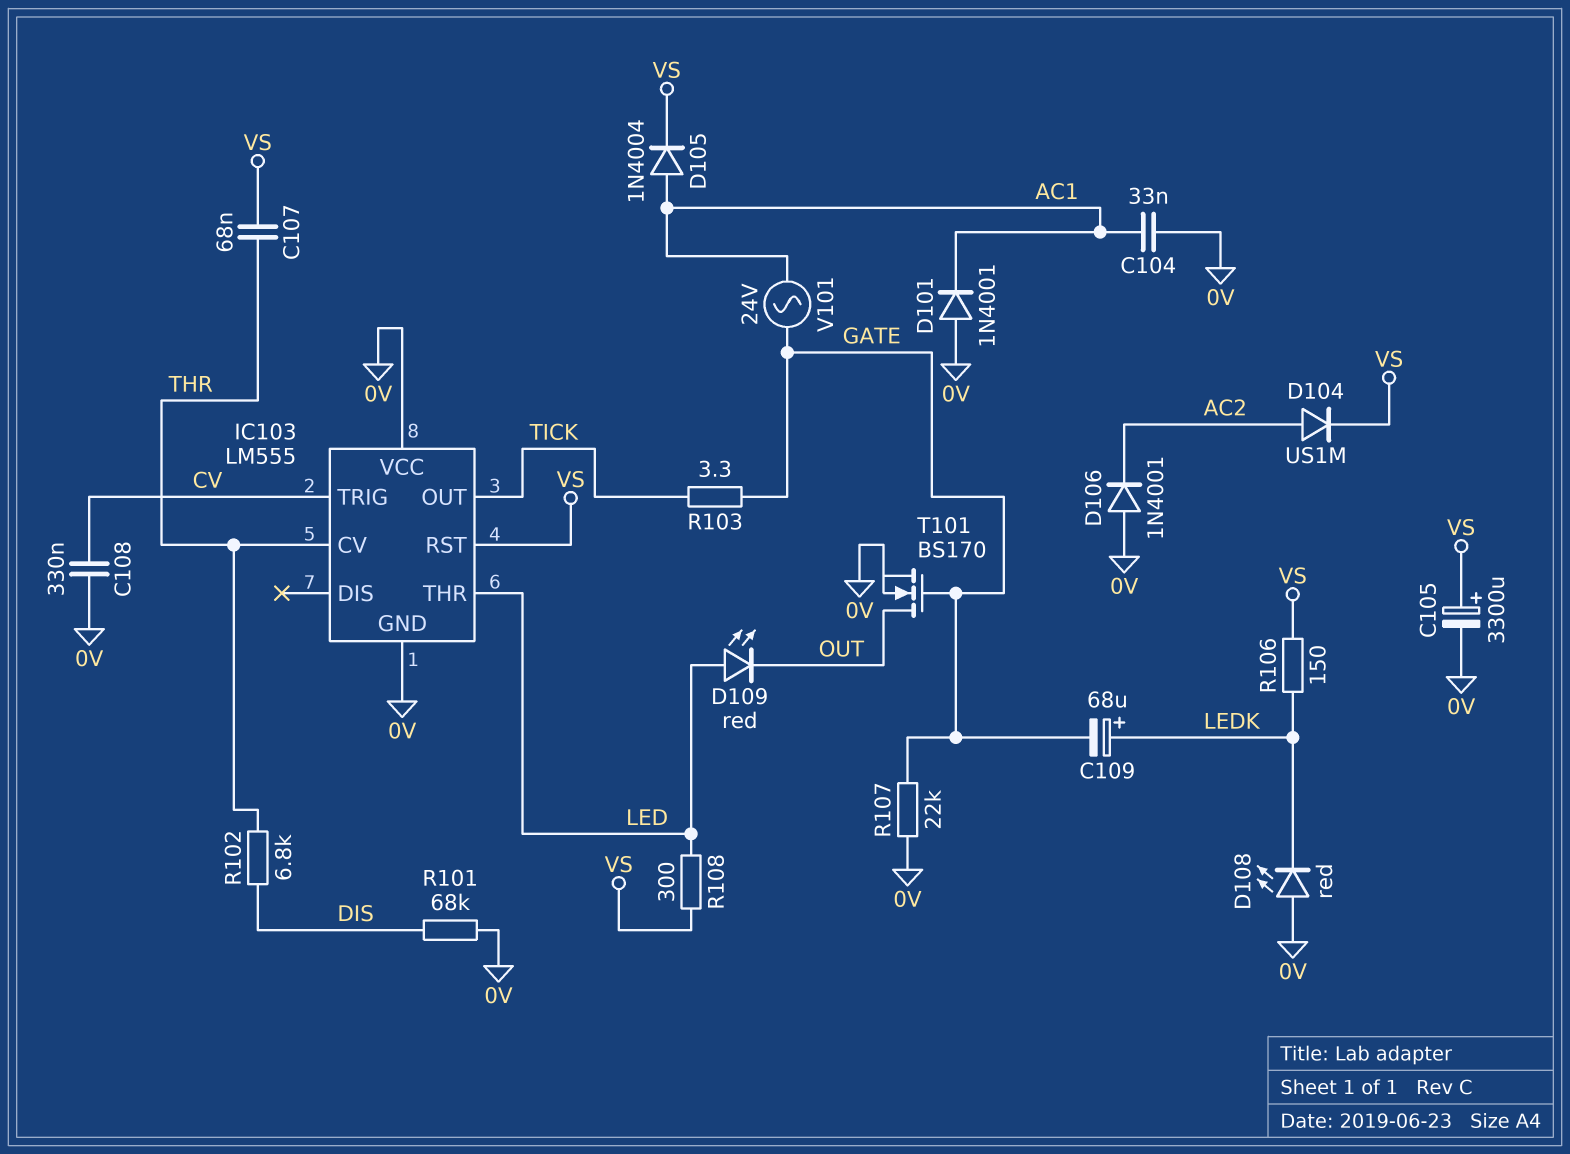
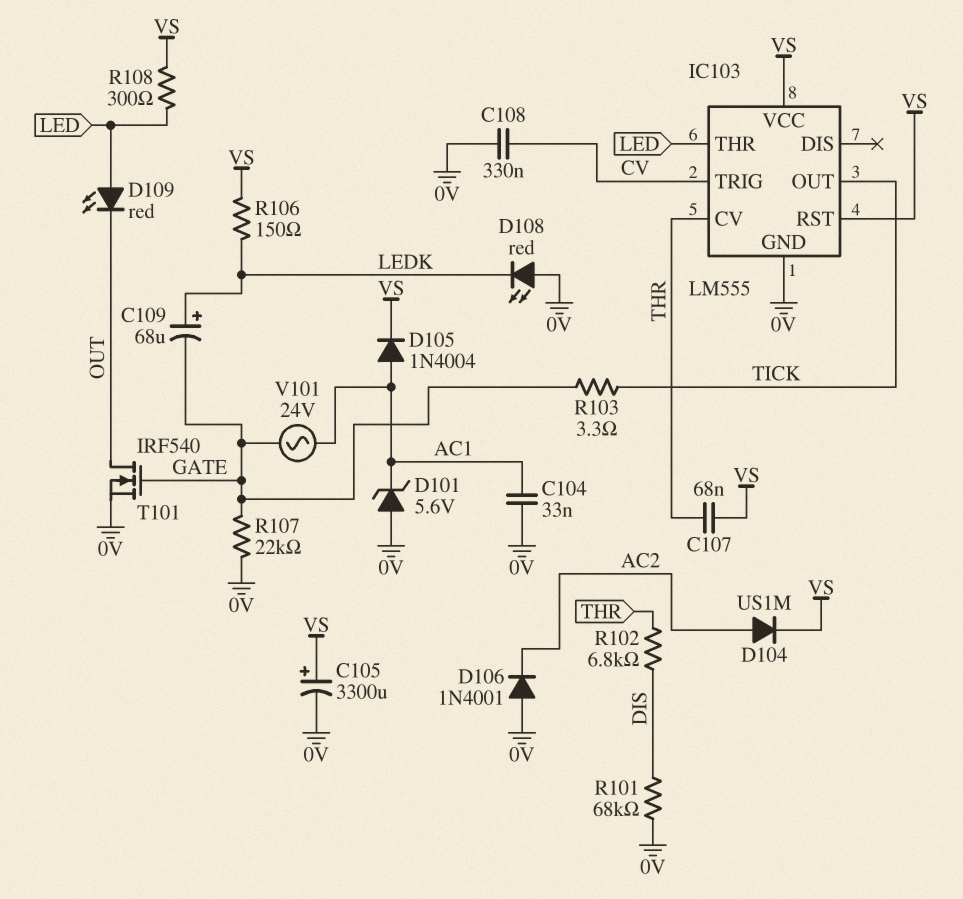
D101: diode 1N4001 (A 0V, K AC1) -> zener 5.6V (A 0V, K AC1)
IC103 pin VCC: 0V -> VS
T101: NMOS BS170 (G GATE, D OUT, S 0V) -> NMOS IRF540 (G GATE, D OUT, S 0V)

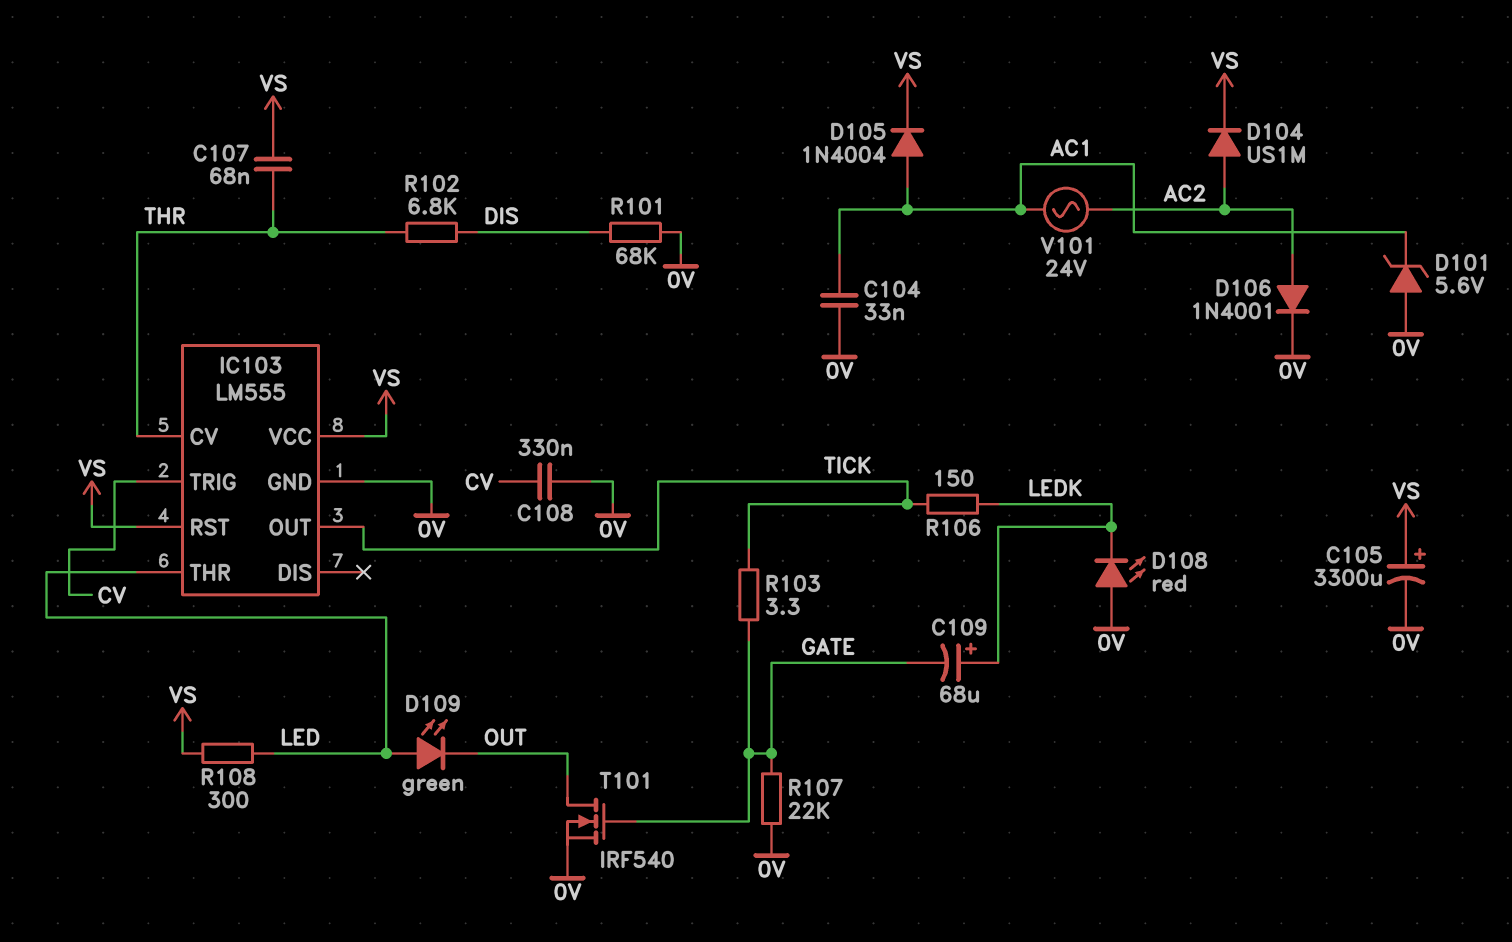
D106: diode 1N4001 (A 0V, K AC2) -> diode 1N4001 (A AC2, K 0V)
D109: LED red (A LED, K OUT) -> LED green (A LED, K OUT)
R106: 150 (LEDK, VS) -> 150 (LEDK, TICK)
V101: AC 24V (AC1, GATE) -> AC 24V (AC1, AC2)

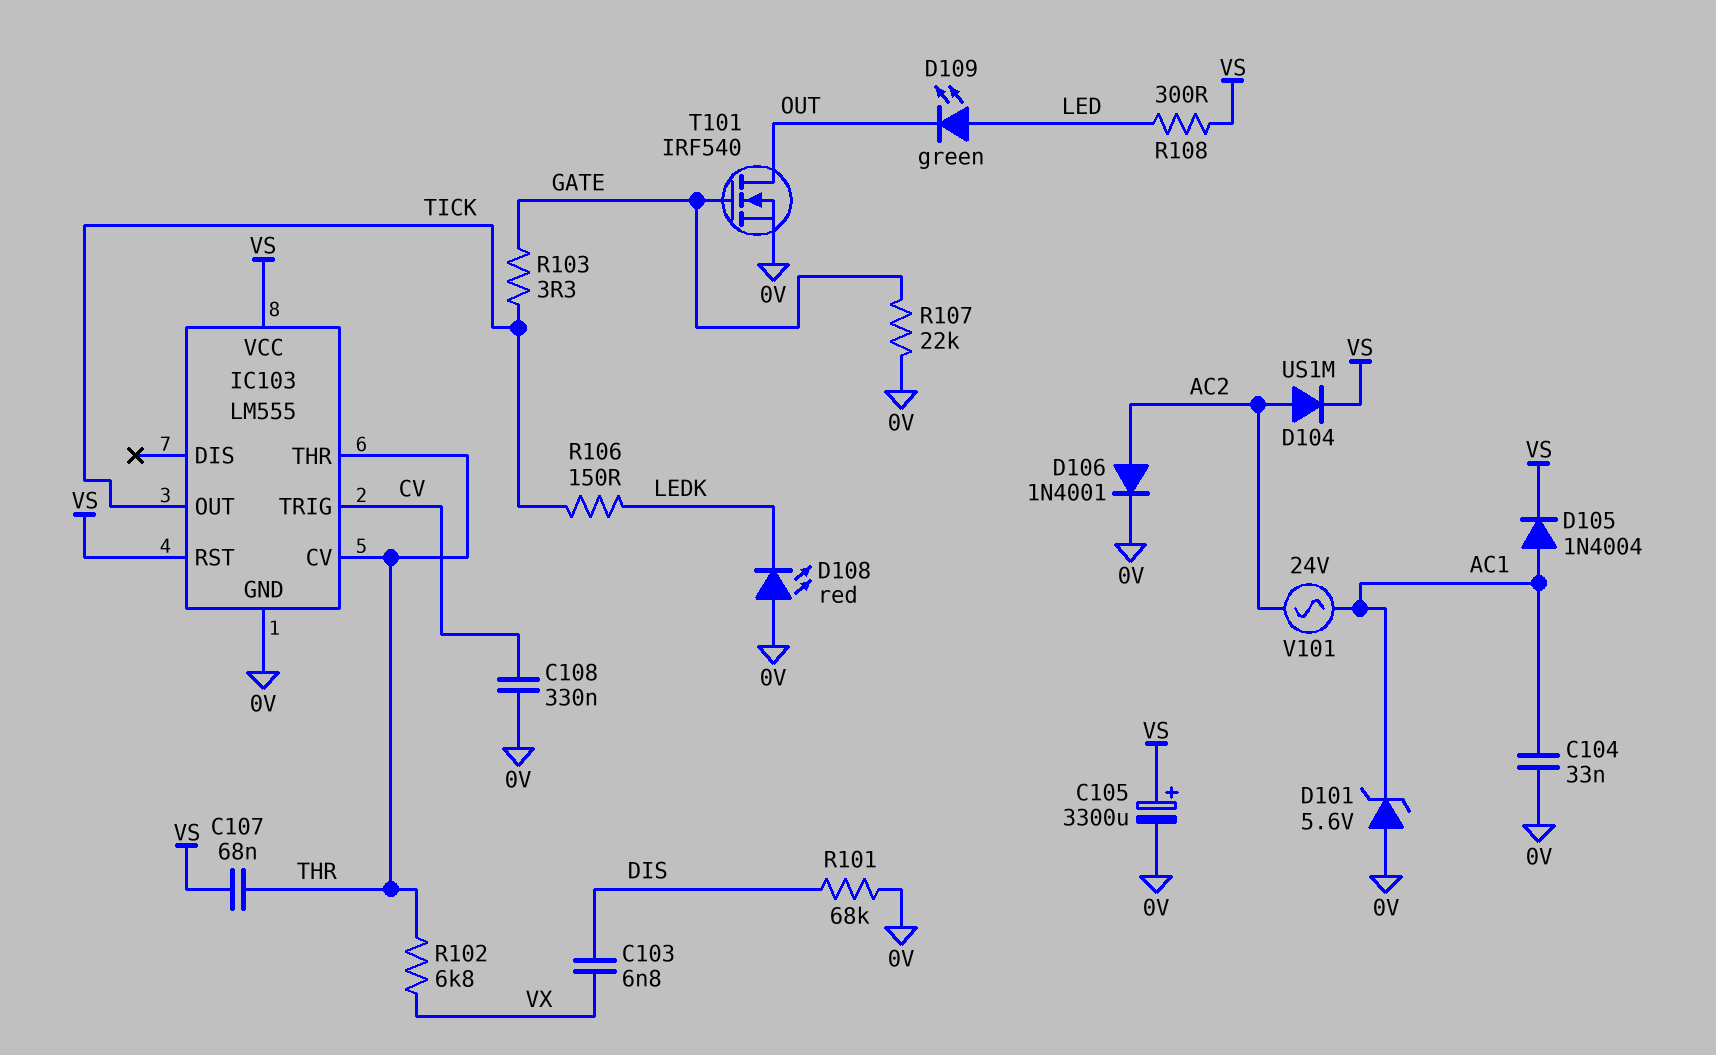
C103: none -> 6.8nF (DIS, VX)
C109: 68uF (plus LEDK, minus GATE) -> none
IC103 pin THR: LED -> THR
R102: 6.8k (DIS, THR) -> 6.8k (THR, VX)

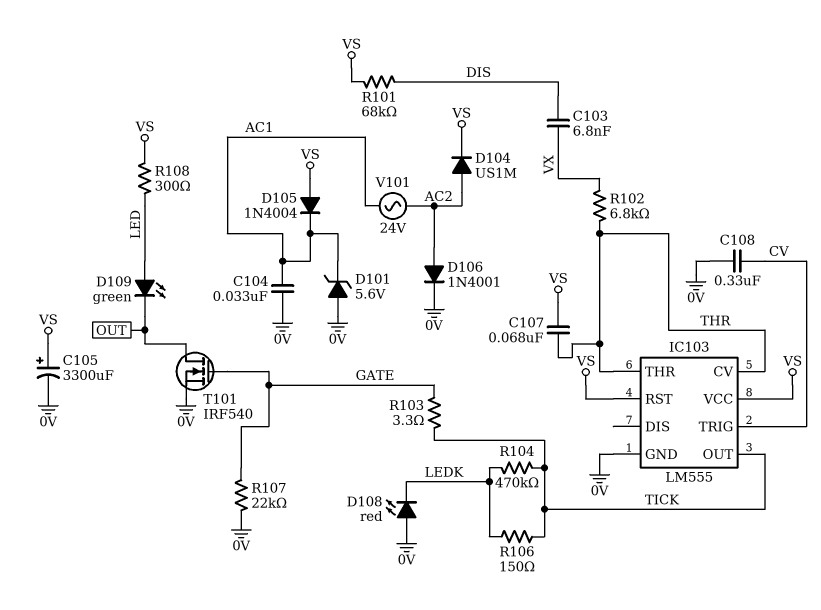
D105: diode 1N4004 (A AC1, K VS) -> diode 1N4004 (A VS, K AC1)
R101: 68k (0V, DIS) -> 68k (DIS, VS)
R104: none -> 470k (LEDK, TICK)

